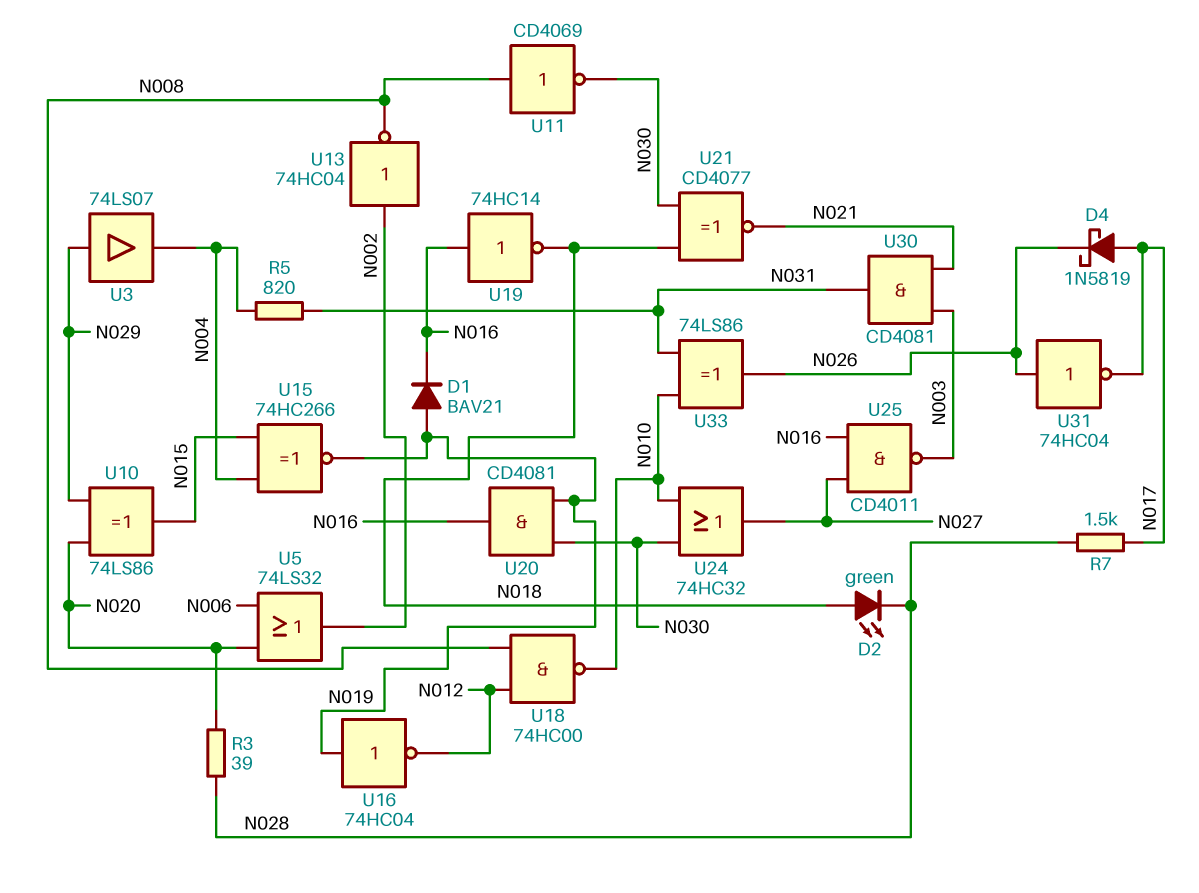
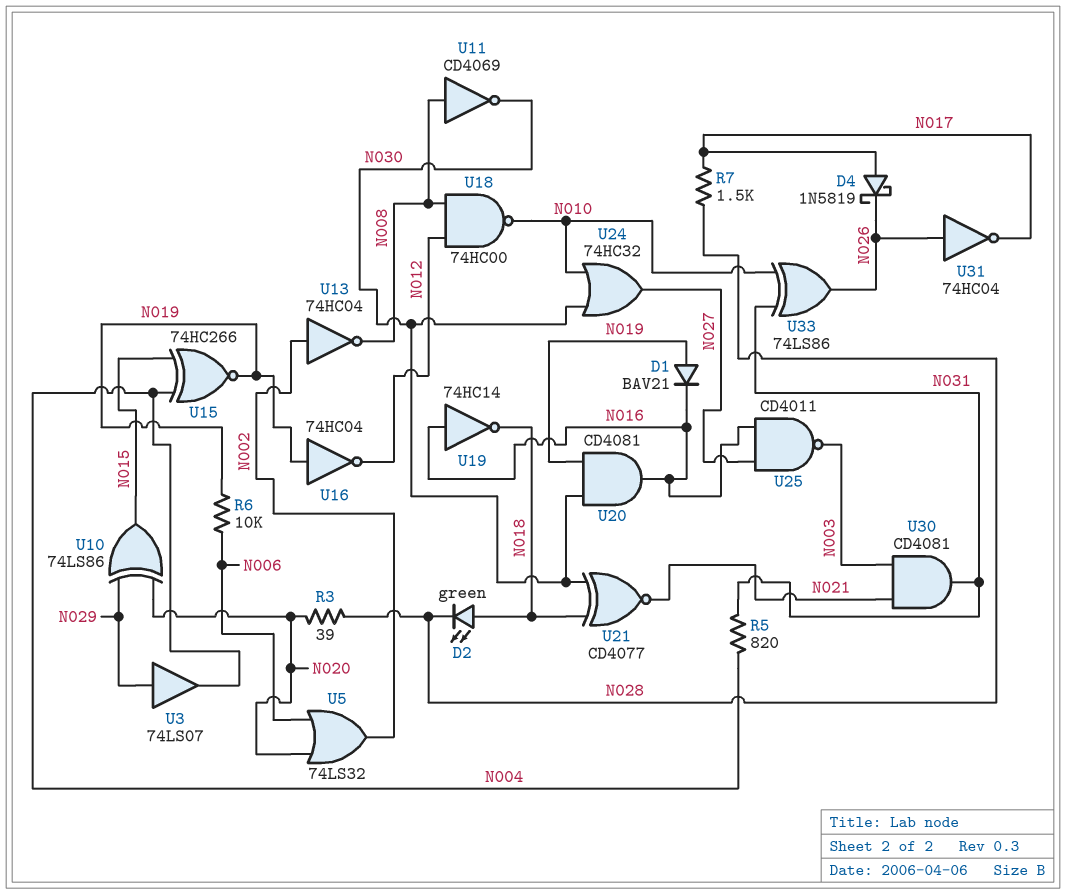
R6: none -> 10k (N006, N019)

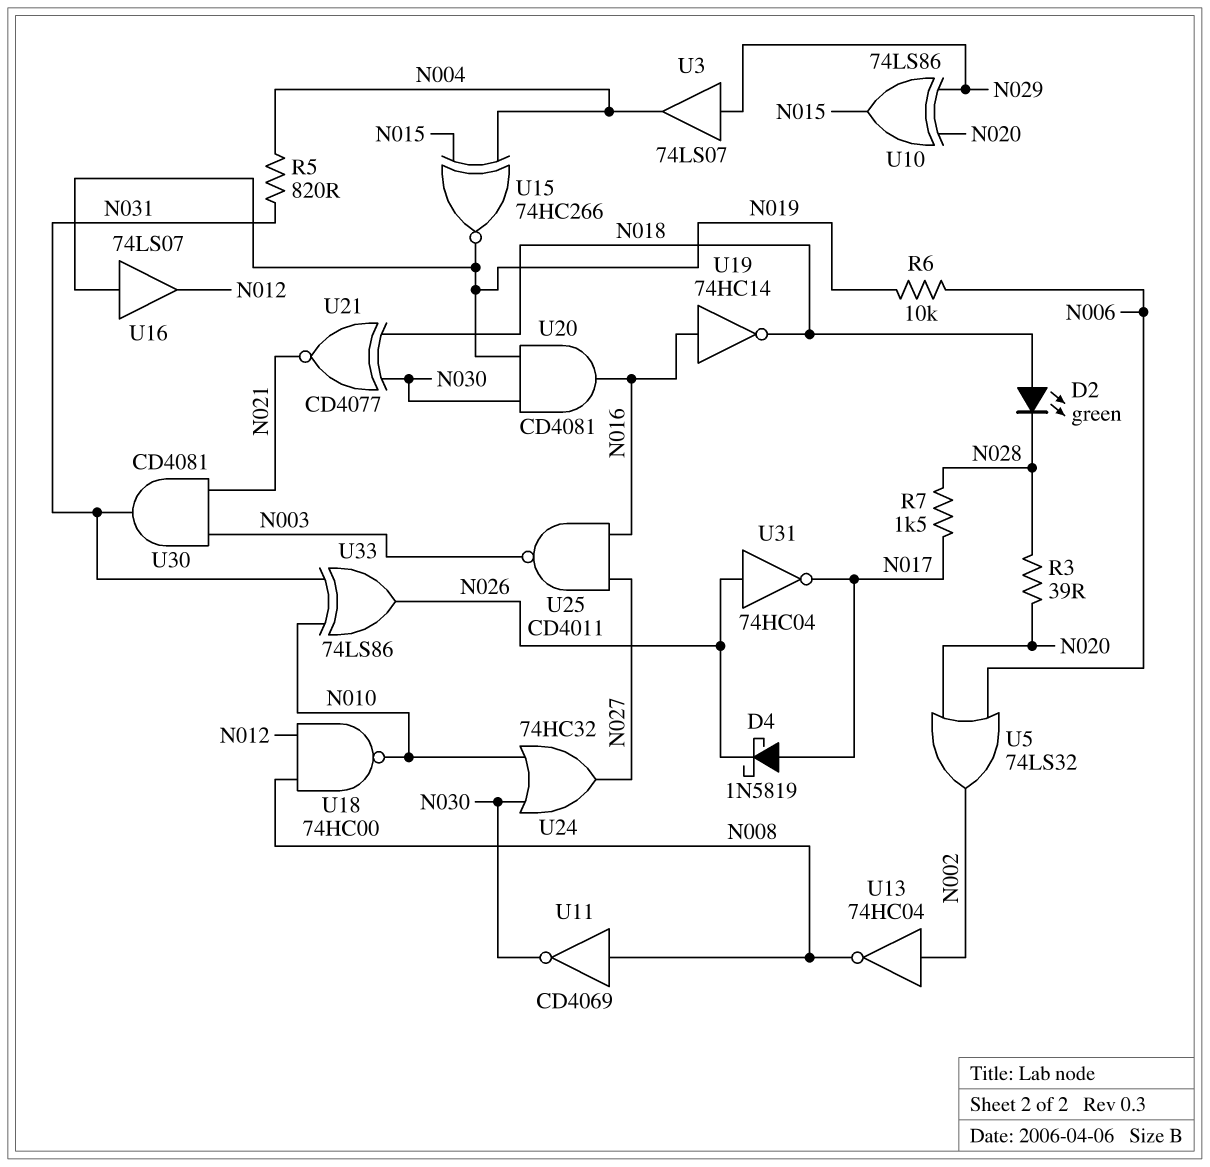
D1: diode BAV21 (A N019, K N016) -> none
U16: NOT 74HC04 (in N019, out N012) -> buffer 74LS07 (in N019, out N012)

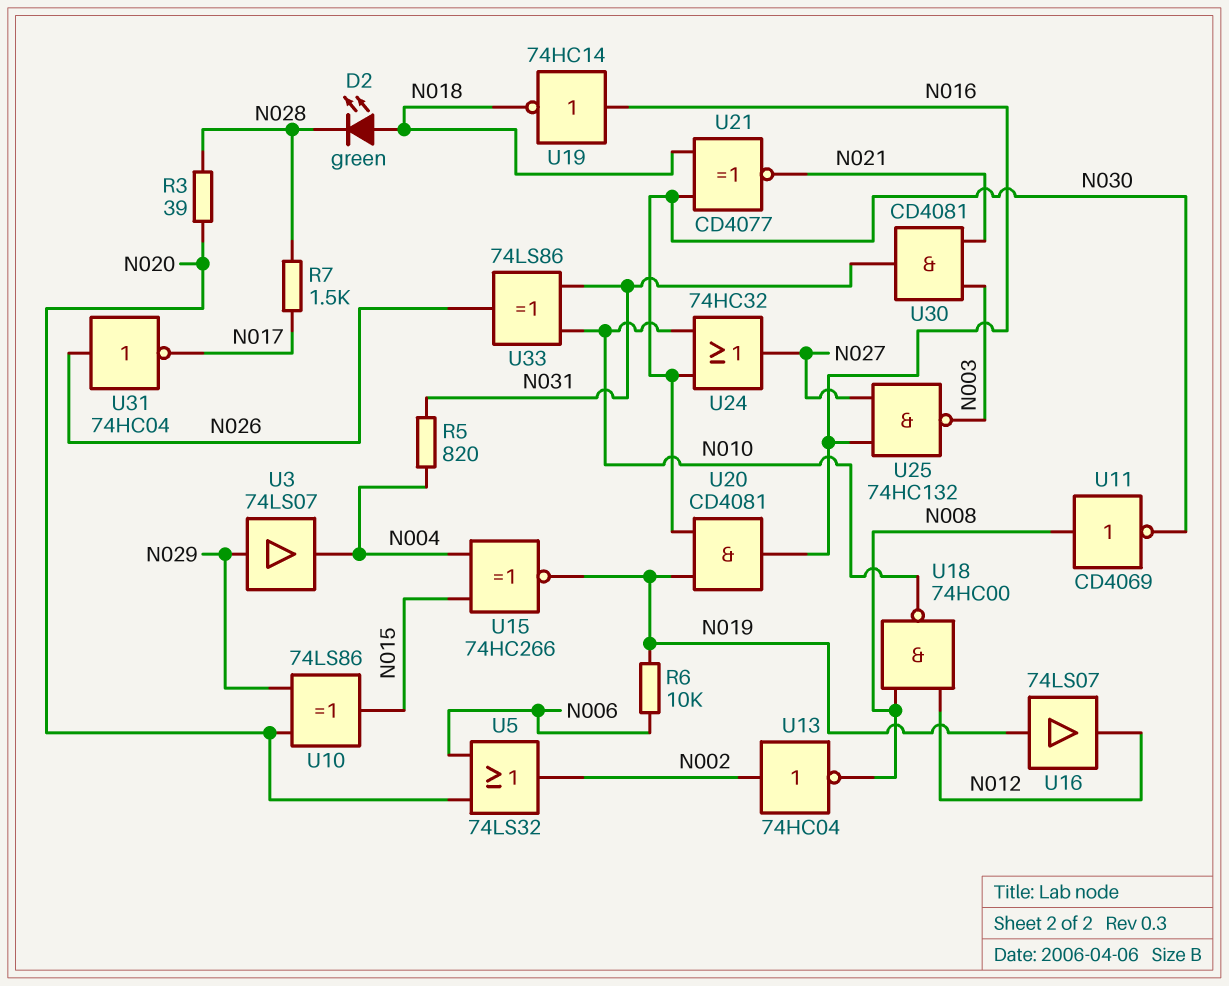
D4: schottky 1N5819 (A N017, K N026) -> none
U25: NAND CD4011 (in N016, in N027, out N003) -> NAND 74HC132 (in N016, in N027, out N003)

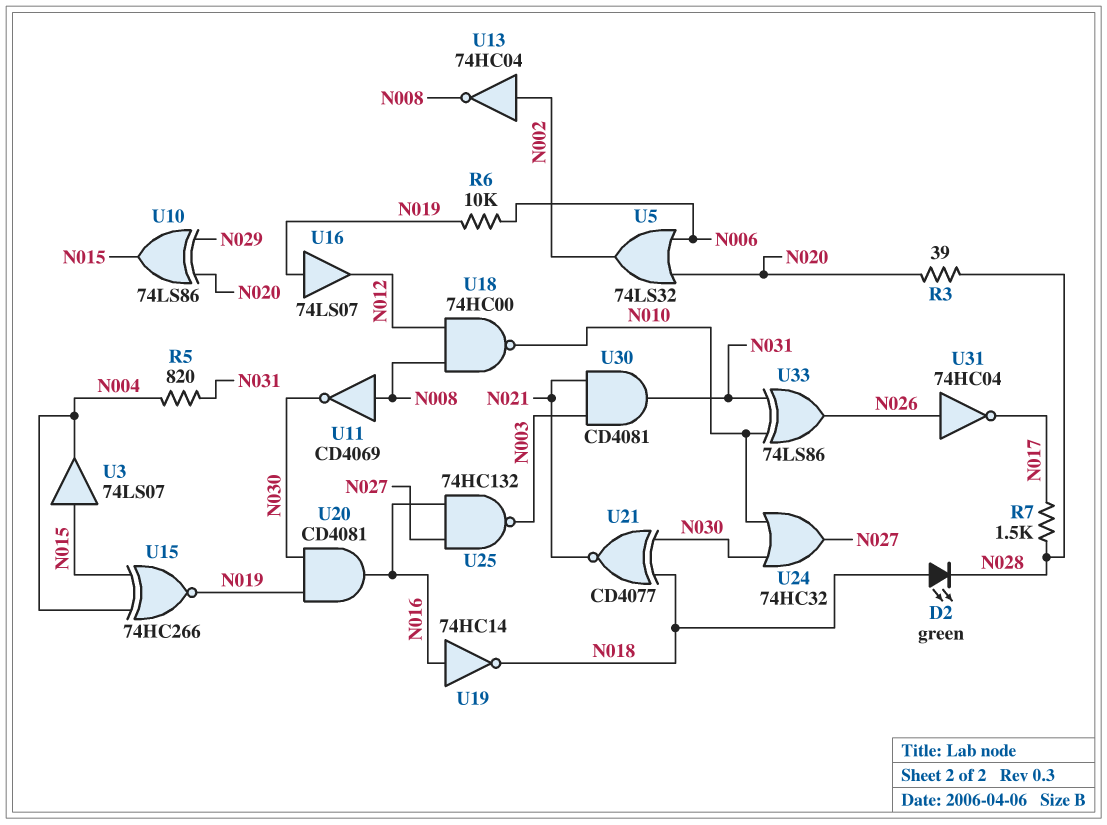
U3: buffer 74LS07 (in N029, out N004) -> buffer 74LS07 (in N015, out N004)

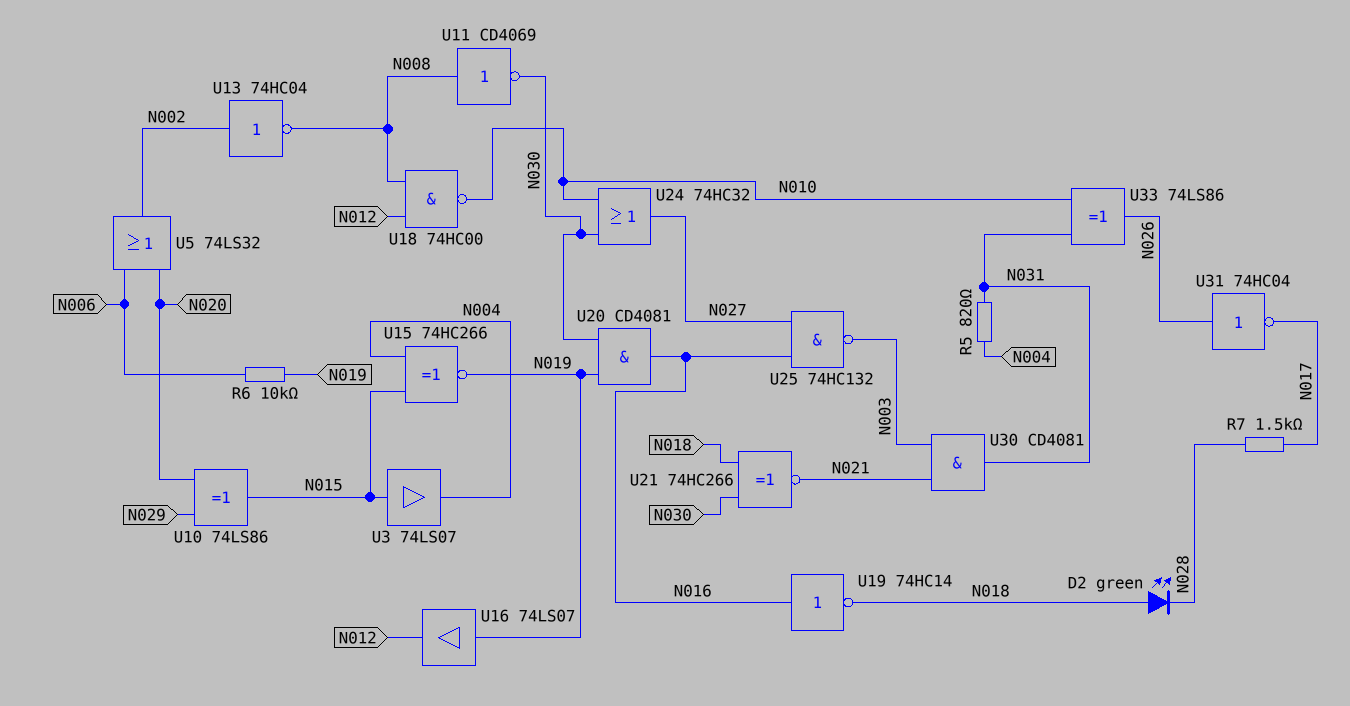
R3: 39 (N020, N028) -> none
U21: XNOR CD4077 (in N018, in N030, out N021) -> XNOR 74HC266 (in N018, in N030, out N021)

